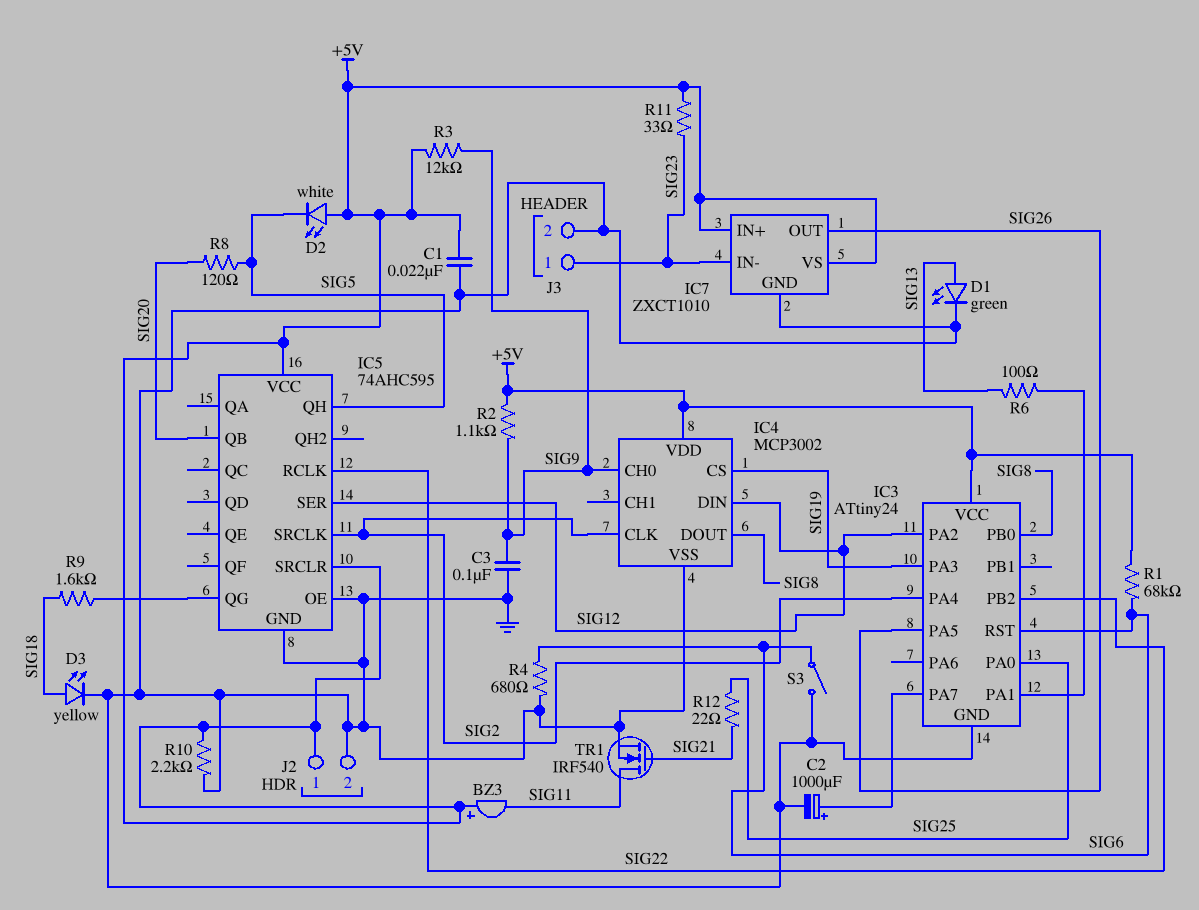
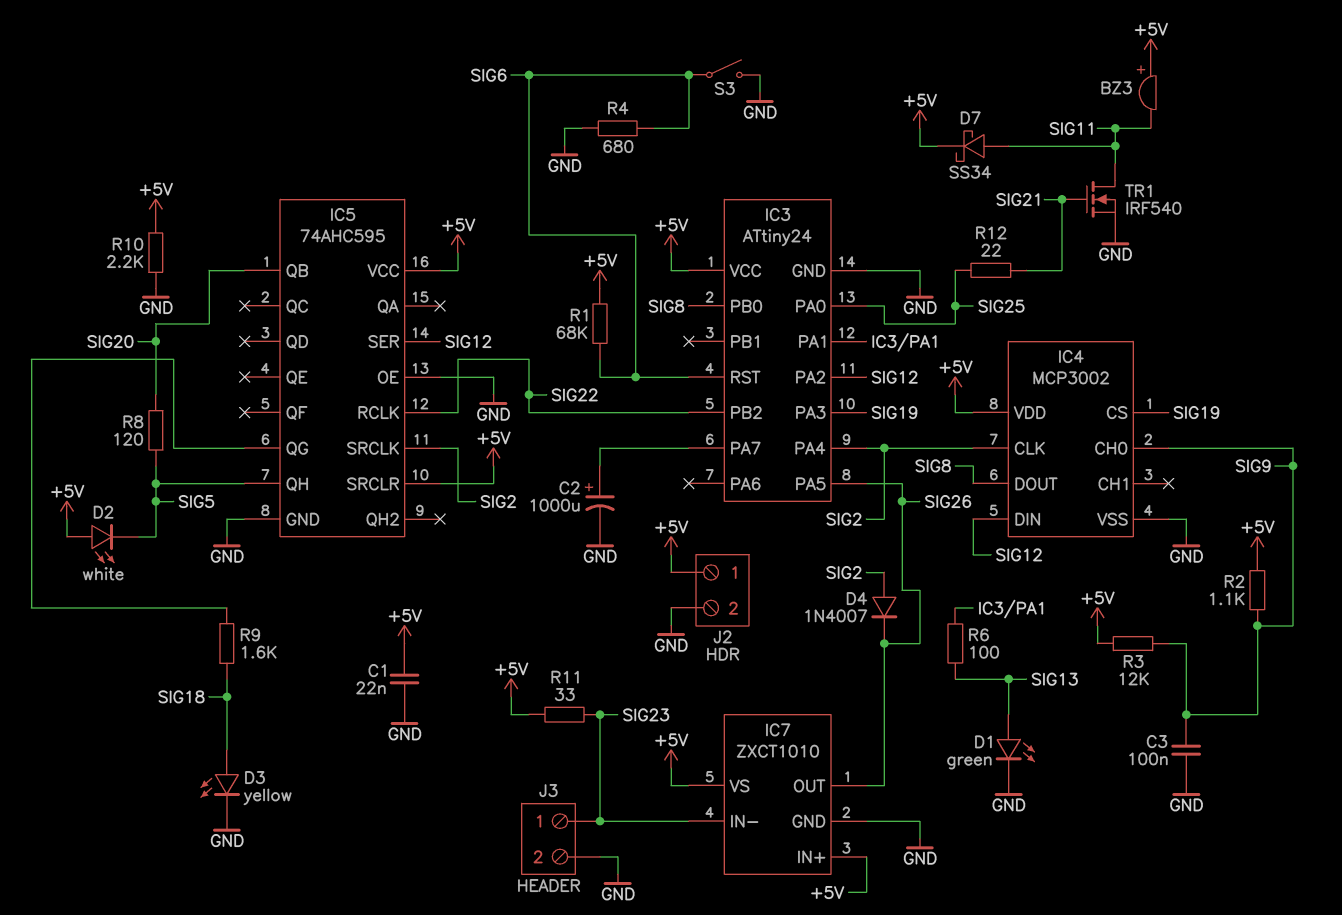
D4: none -> diode 1N4007 (A SIG2, K SIG26)
D7: none -> schottky SS34 (A SIG11, K +5V)

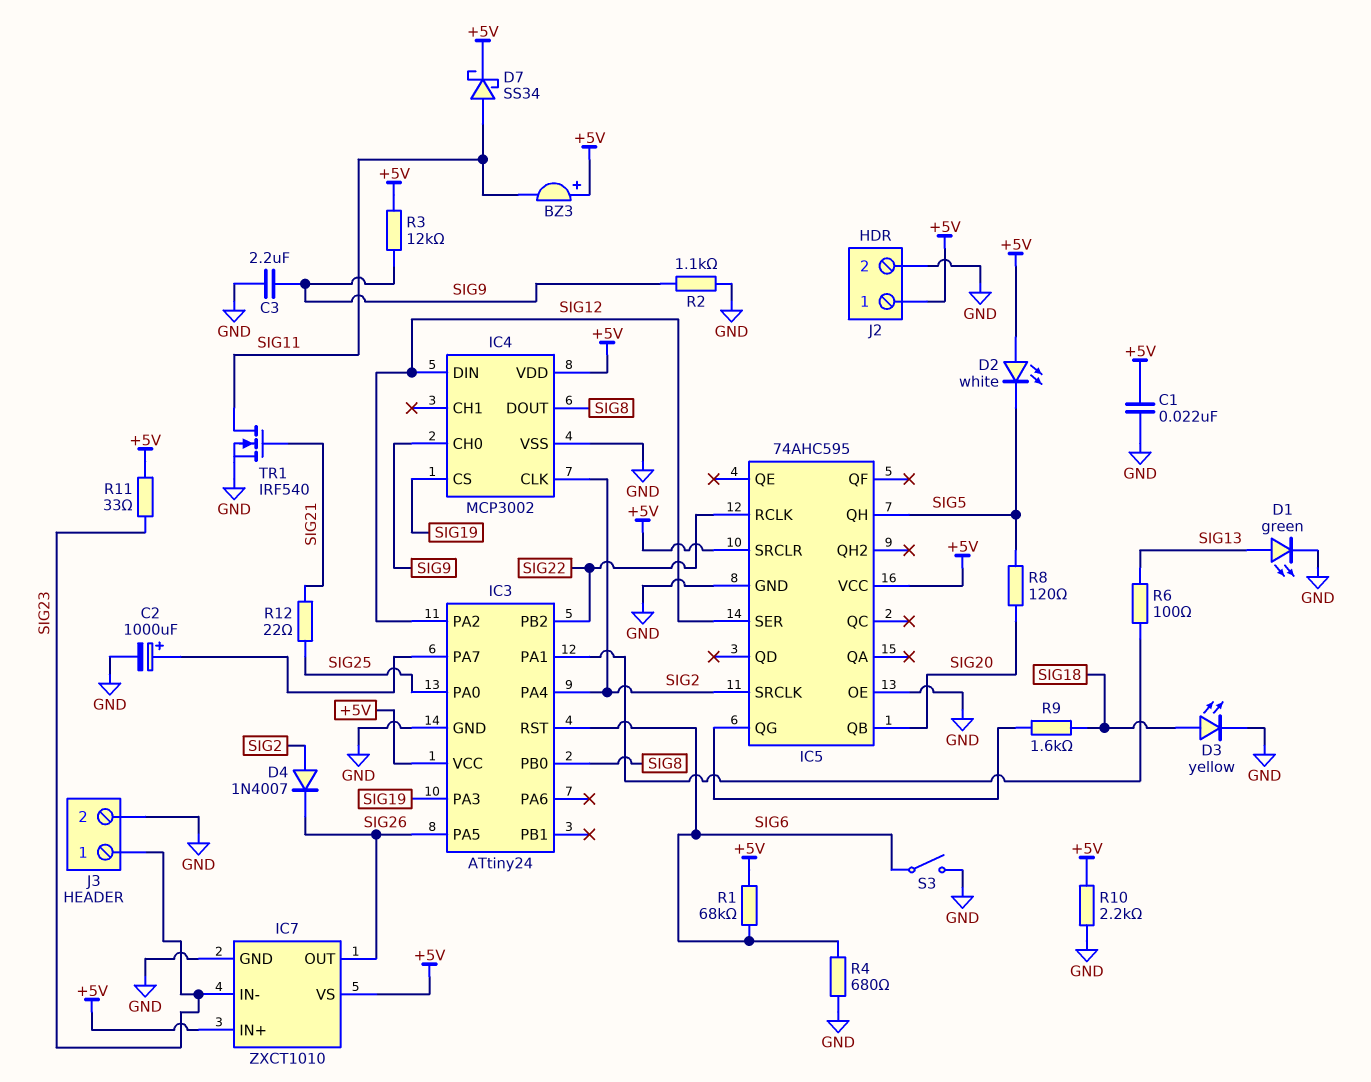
C3: 100nF (GND, SIG9) -> 2.2uF (GND, SIG9)
R2: 1.1k (+5V, SIG9) -> 1.1k (GND, SIG9)

